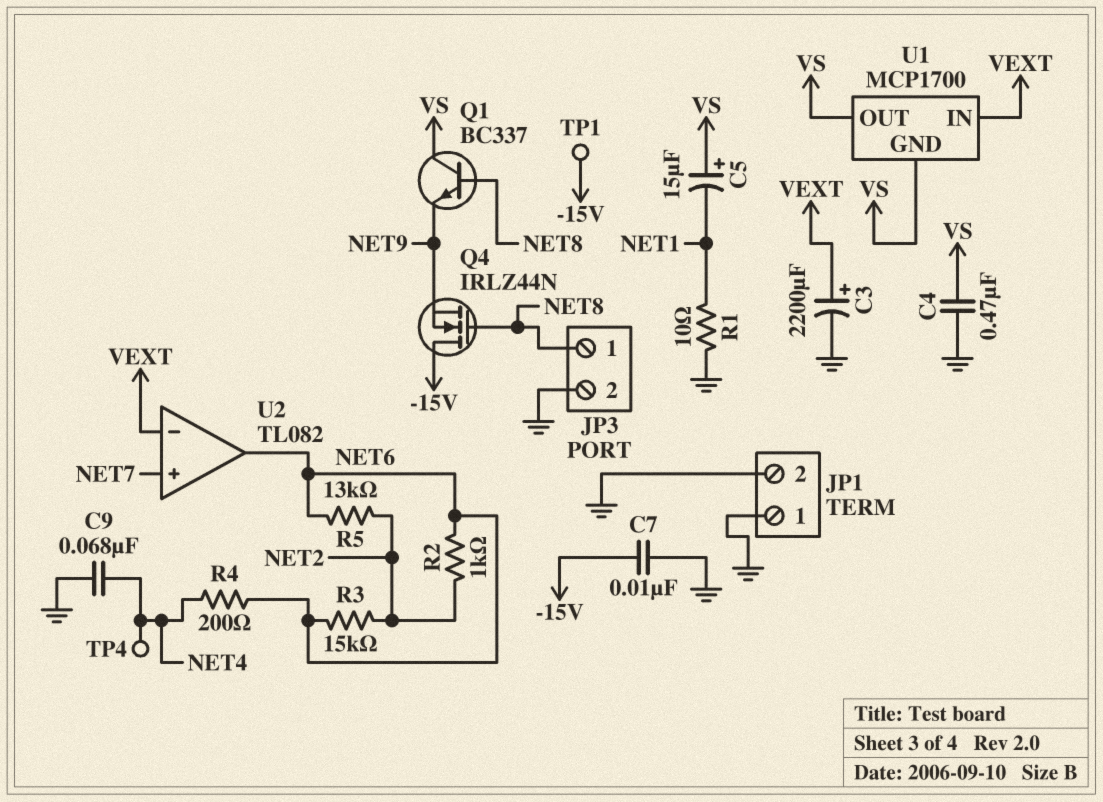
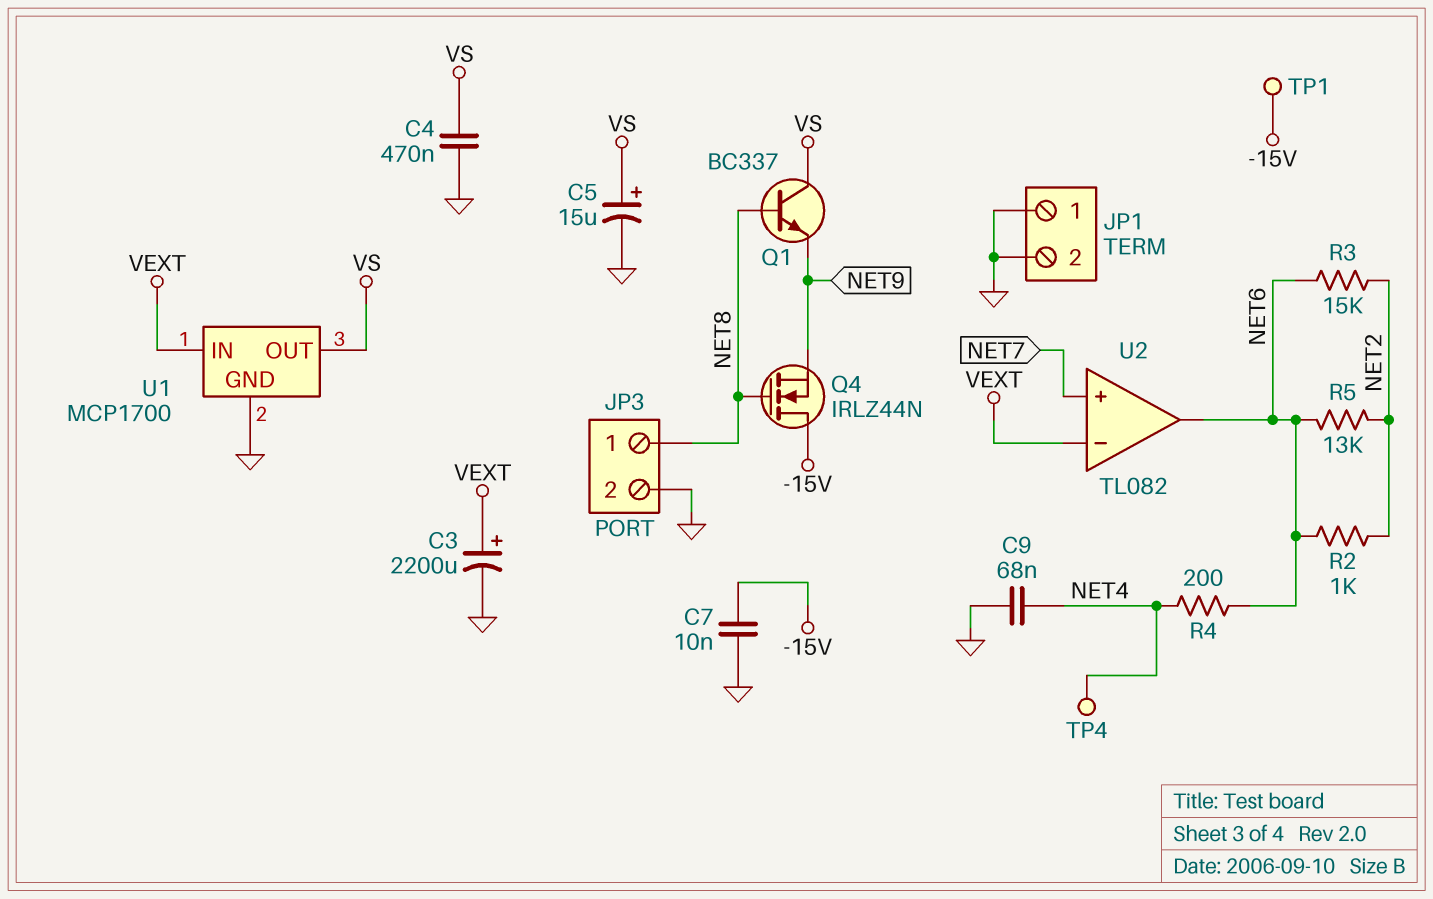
C5: 15uF (plus VS, minus NET1) -> 15uF (plus VS, minus GND)
R1: 10 (GND, NET1) -> none
U1 pin GND: VS -> GND

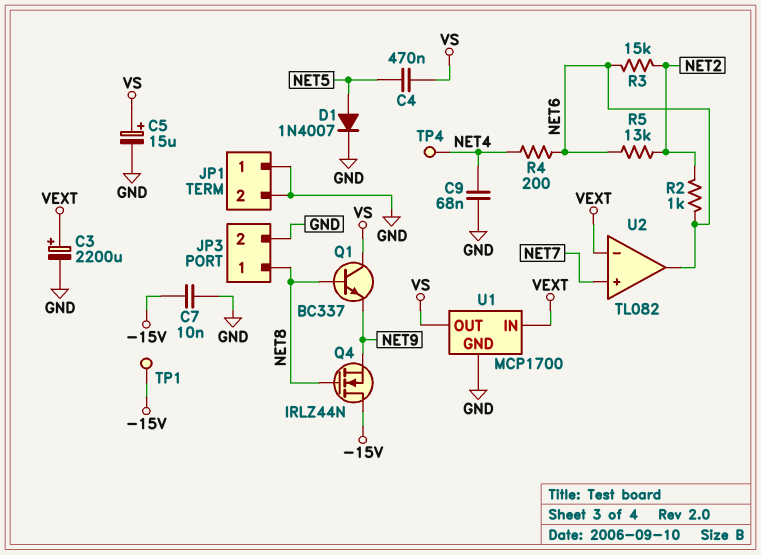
C4: 470nF (GND, VS) -> 470nF (NET5, VS)
D1: none -> diode 1N4007 (A NET5, K GND)

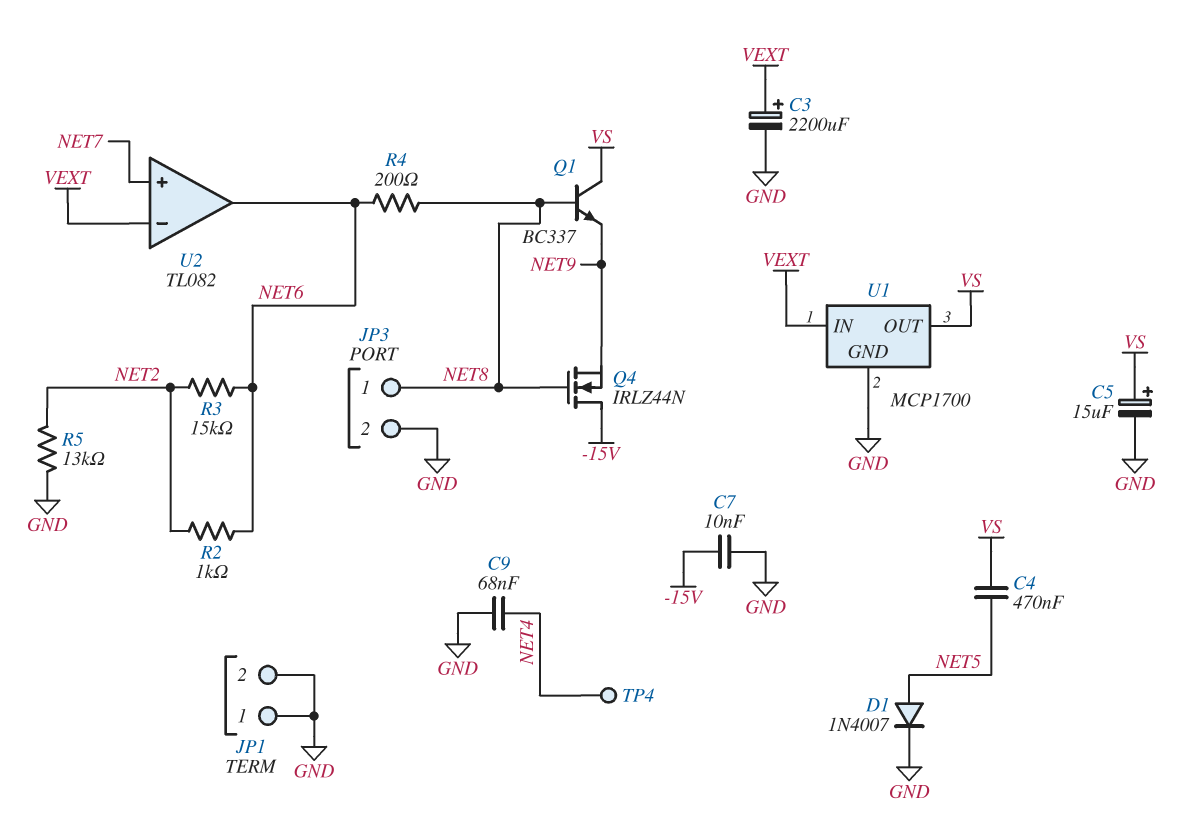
R4: 200 (NET4, NET6) -> 200 (NET6, NET8)
R5: 13k (NET2, NET6) -> 13k (GND, NET2)
TP1: test point (-15V) -> none

